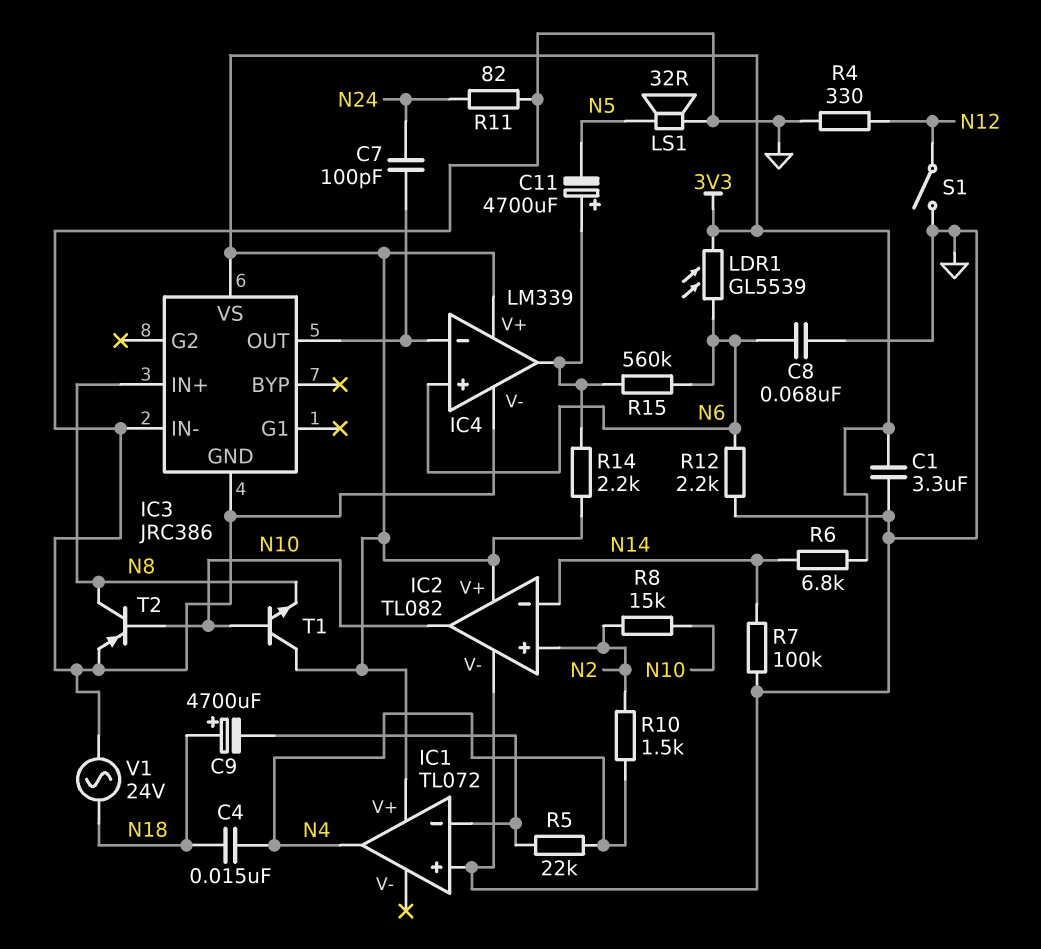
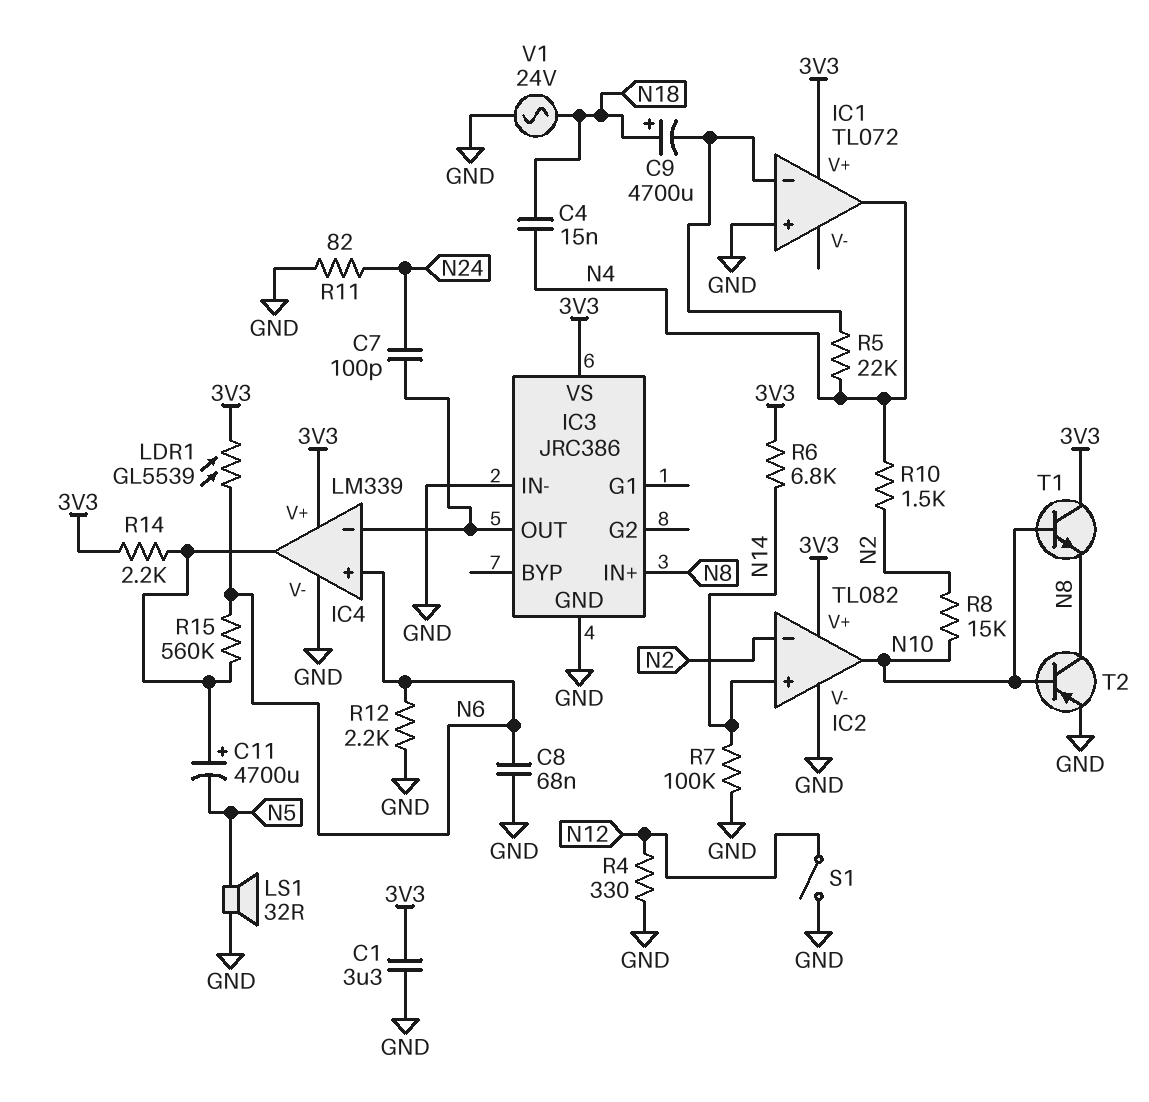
IC2 pin in+: N2 -> N14
IC2 pin in-: N14 -> N2

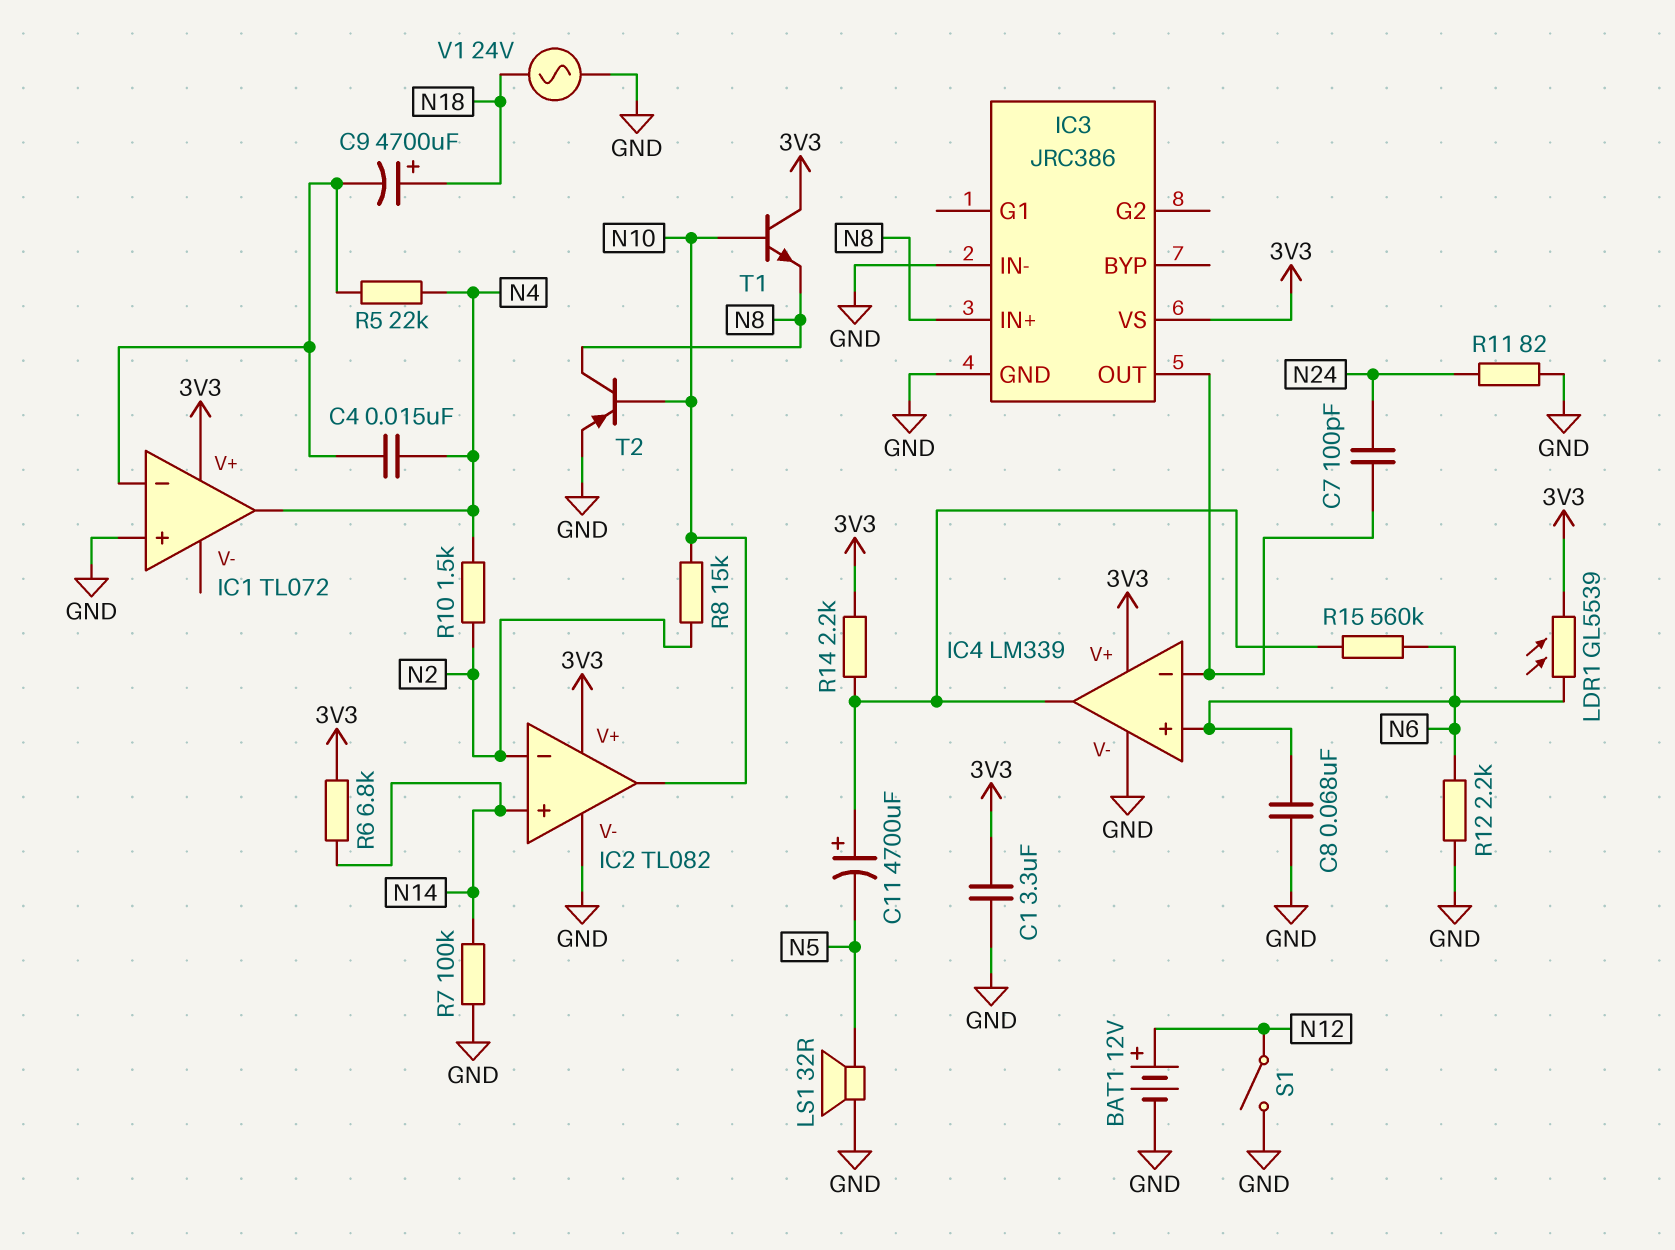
BAT1: none -> 12V (plus N12, minus GND)
C4: 15nF (N4, N18) -> 15nF (IC1/in-, N4)
R4: 330 (GND, N12) -> none

